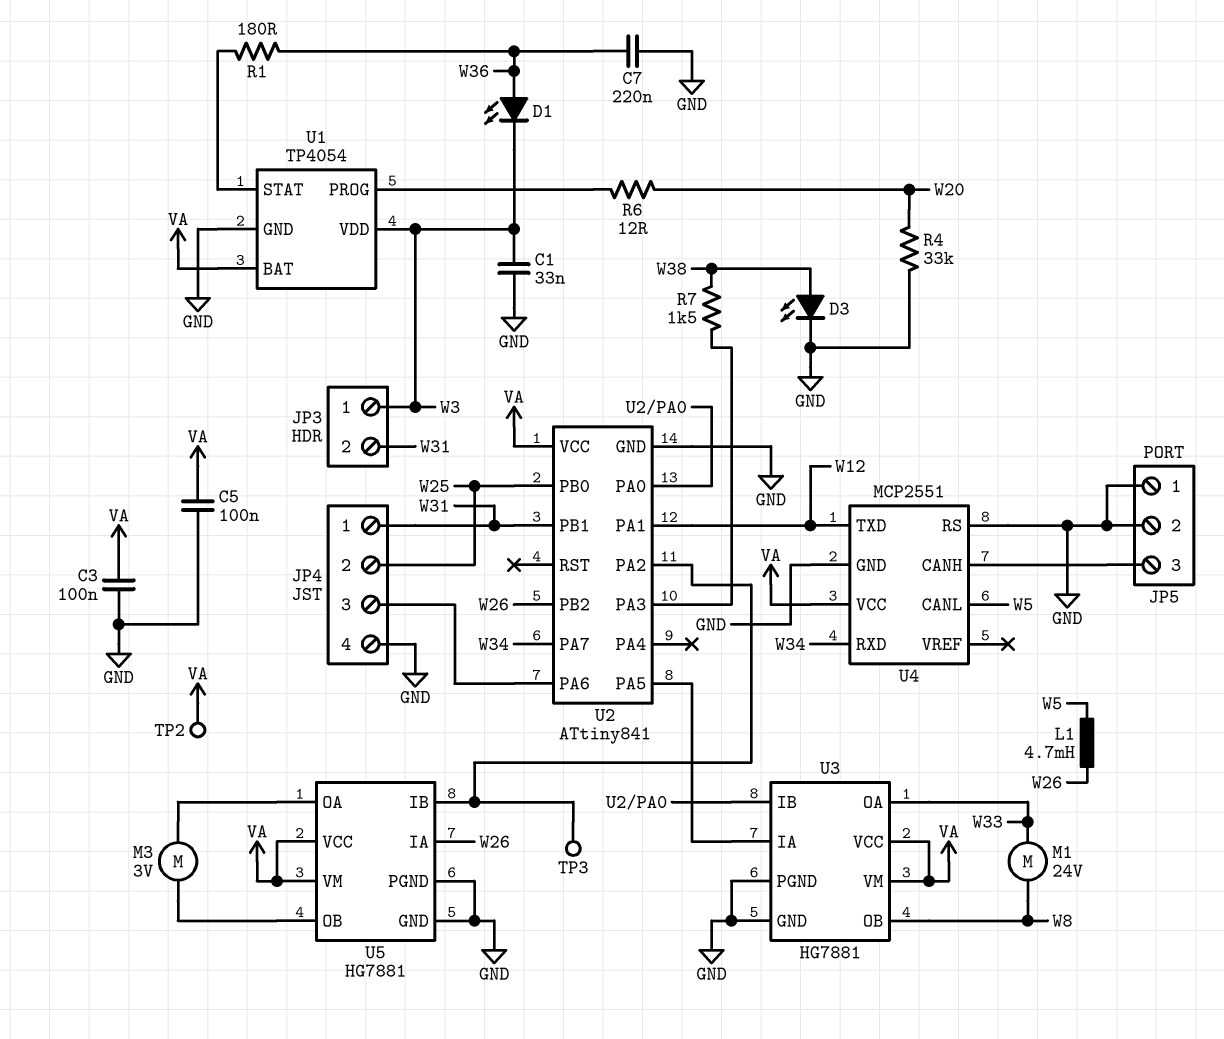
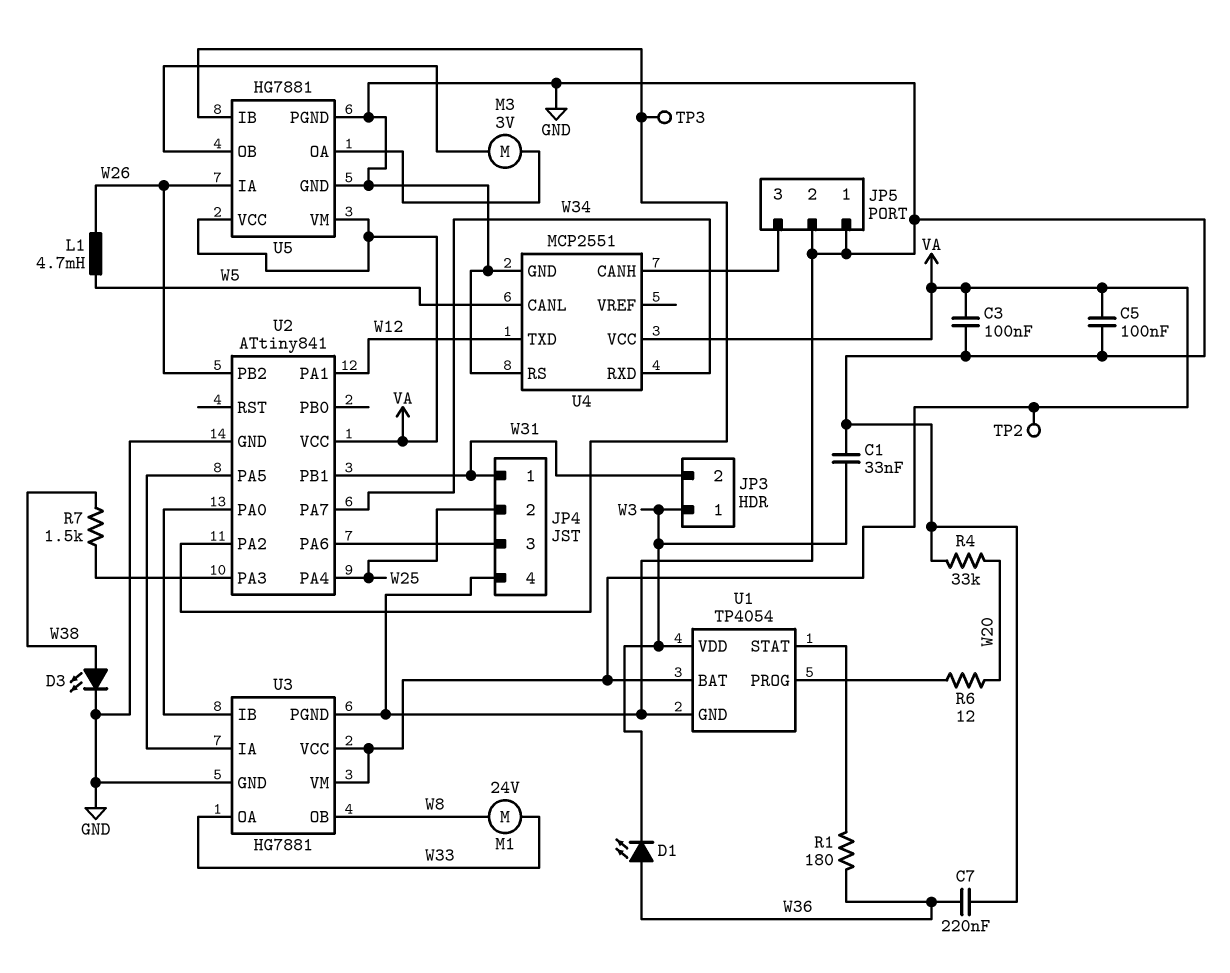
U2 pin PA4: none -> W25
U2 pin PB0: W25 -> none

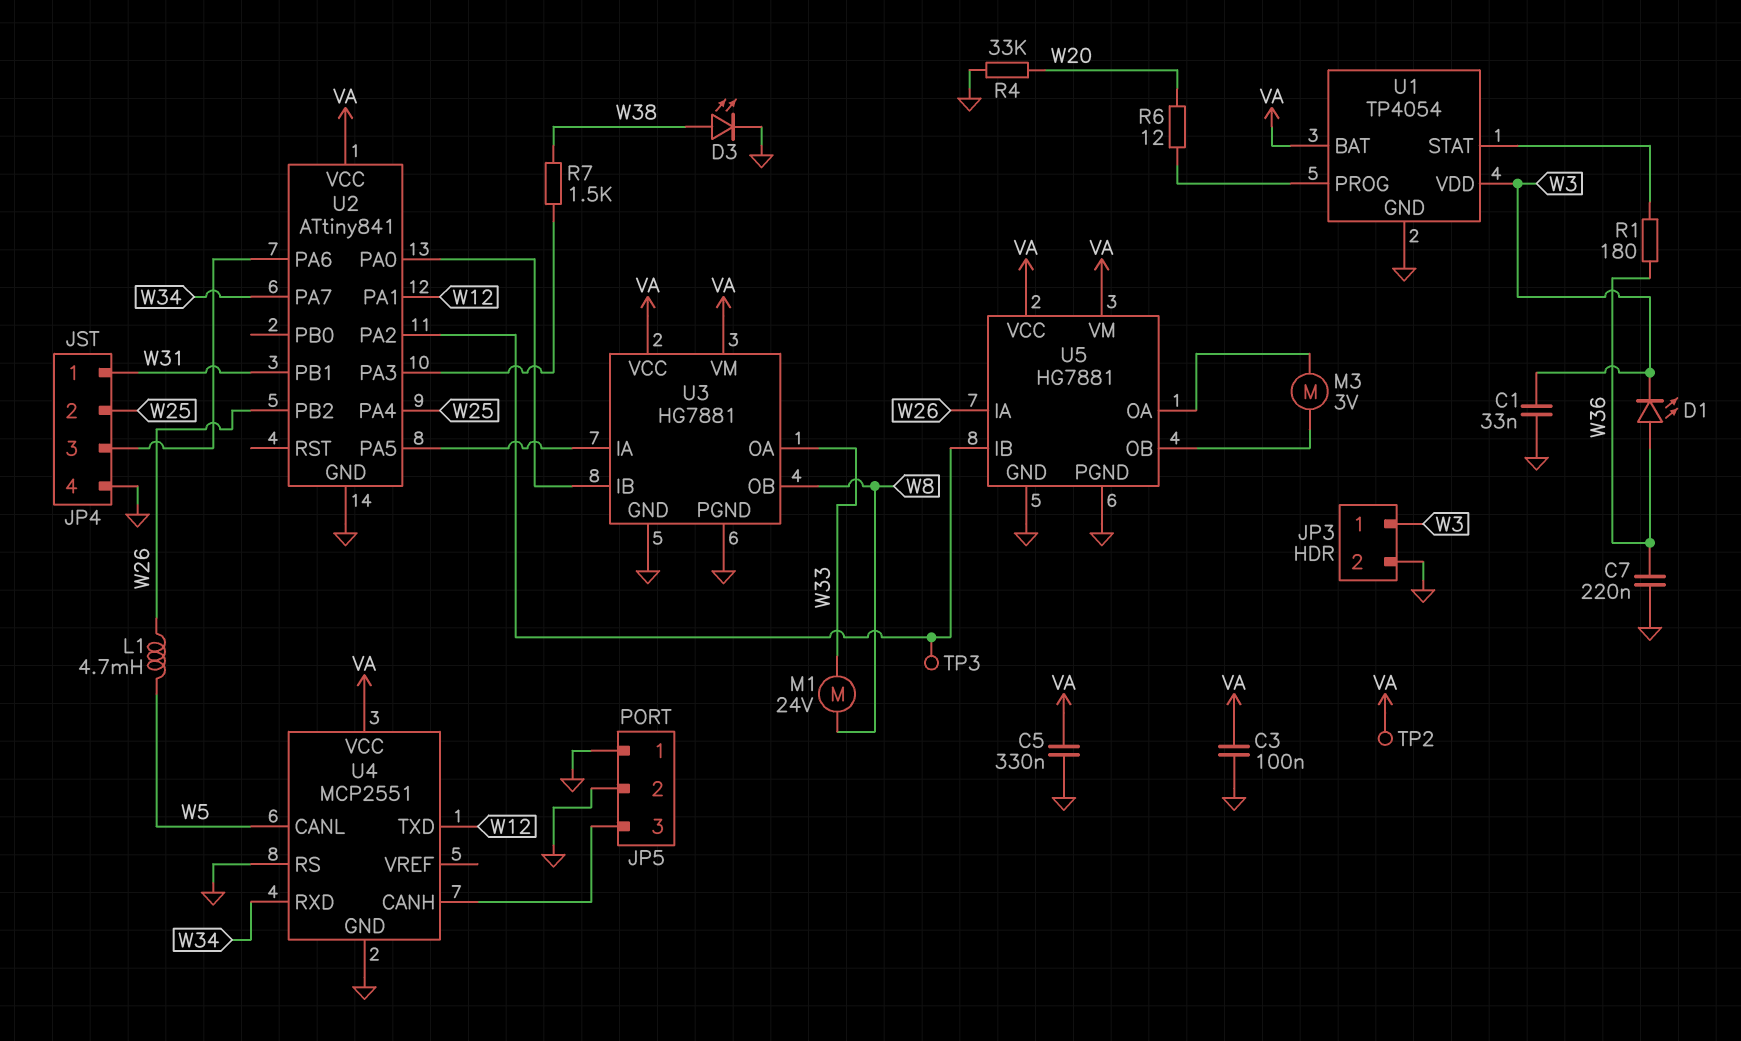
C5: 100nF (GND, VA) -> 330nF (GND, VA)
JP3 pin 2: W31 -> GND

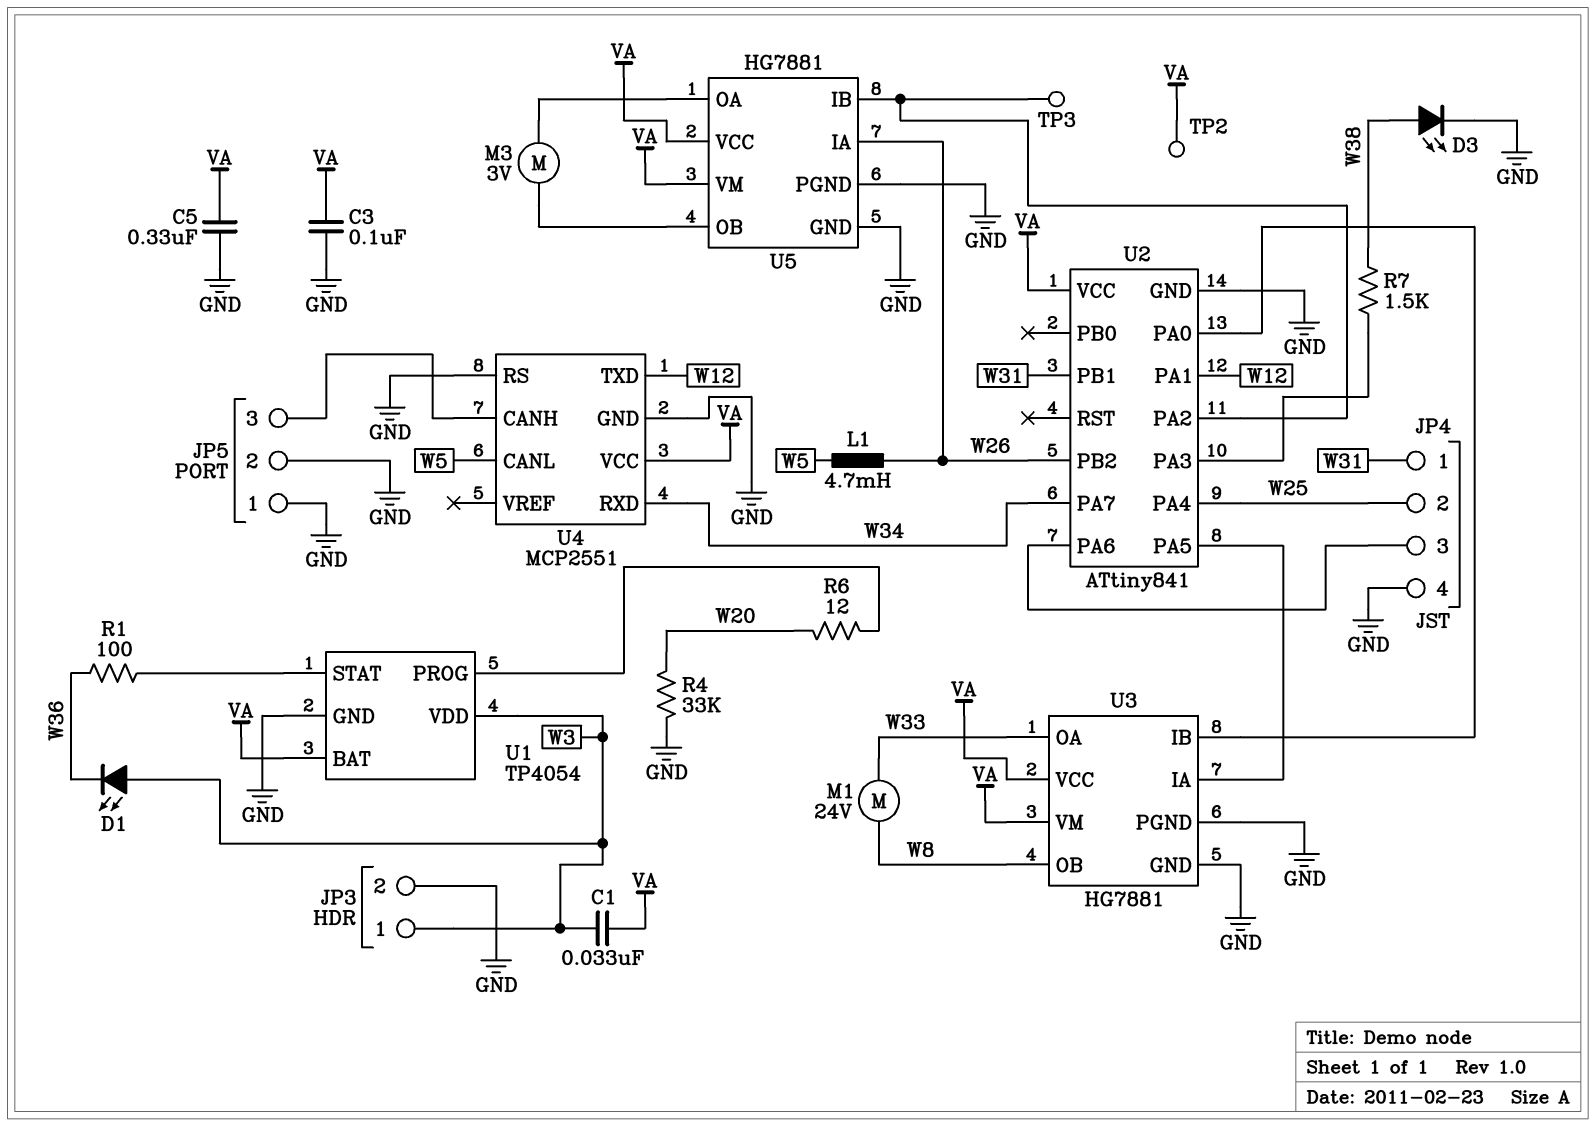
C1: 33nF (GND, W3) -> 33nF (VA, W3)
C7: 220nF (GND, W36) -> none
D1: LED (A W36, K W3) -> LED (A W3, K W36)
R1: 180 (U1/STAT, W36) -> 100 (U1/STAT, W36)

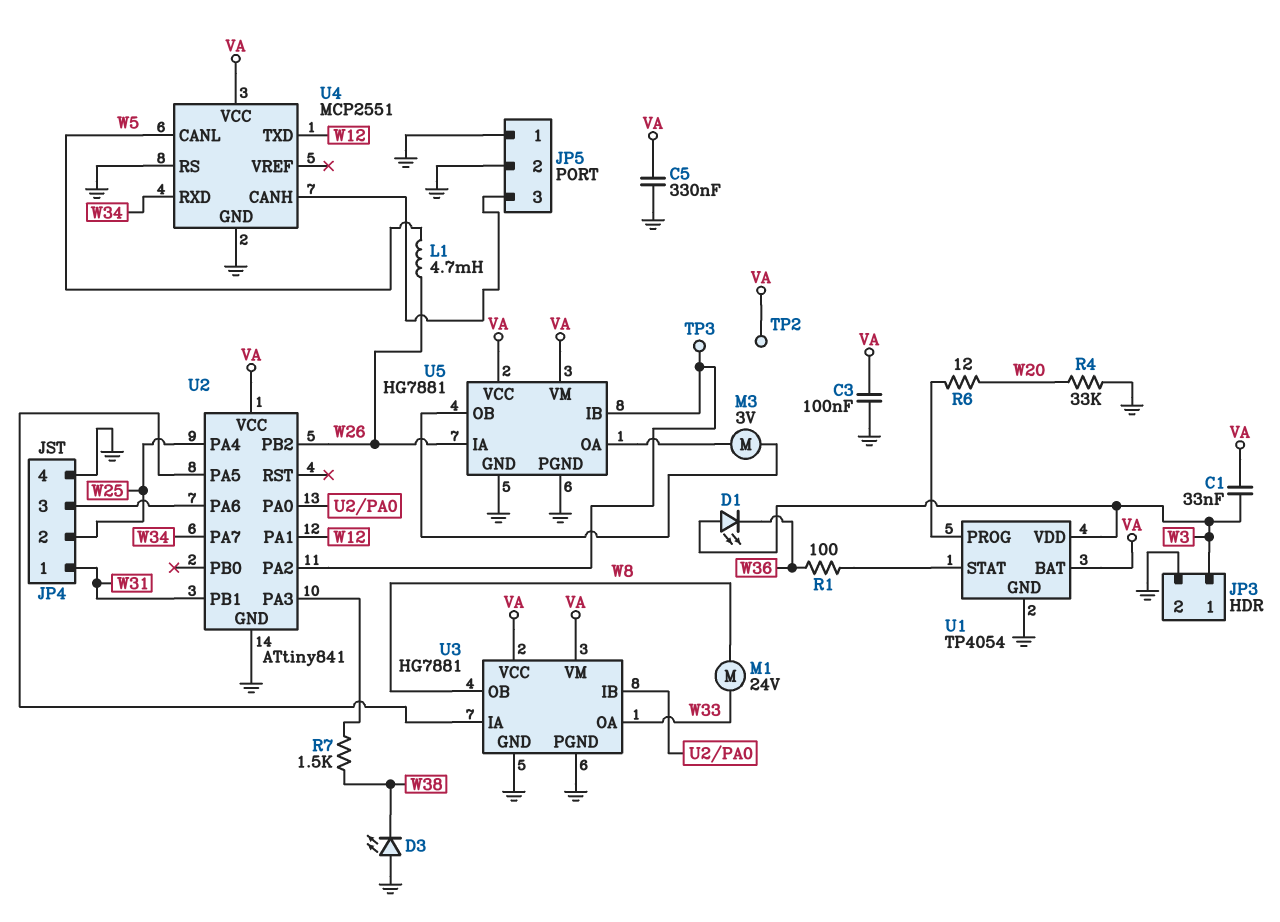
D3: LED (A W38, K GND) -> LED (A GND, K W38)

